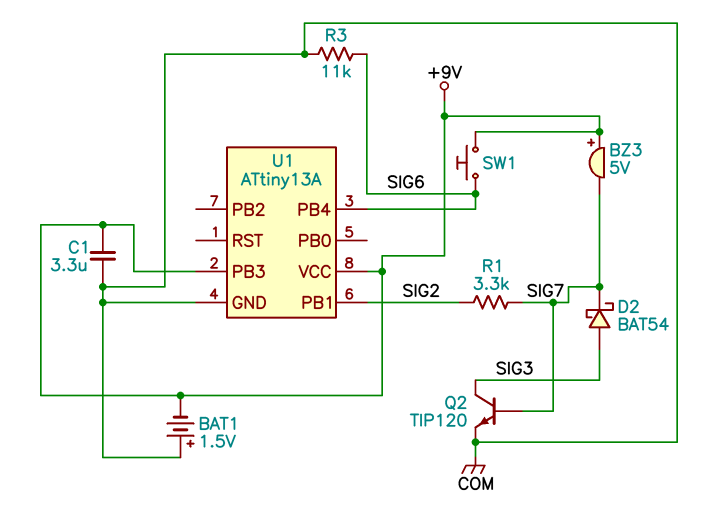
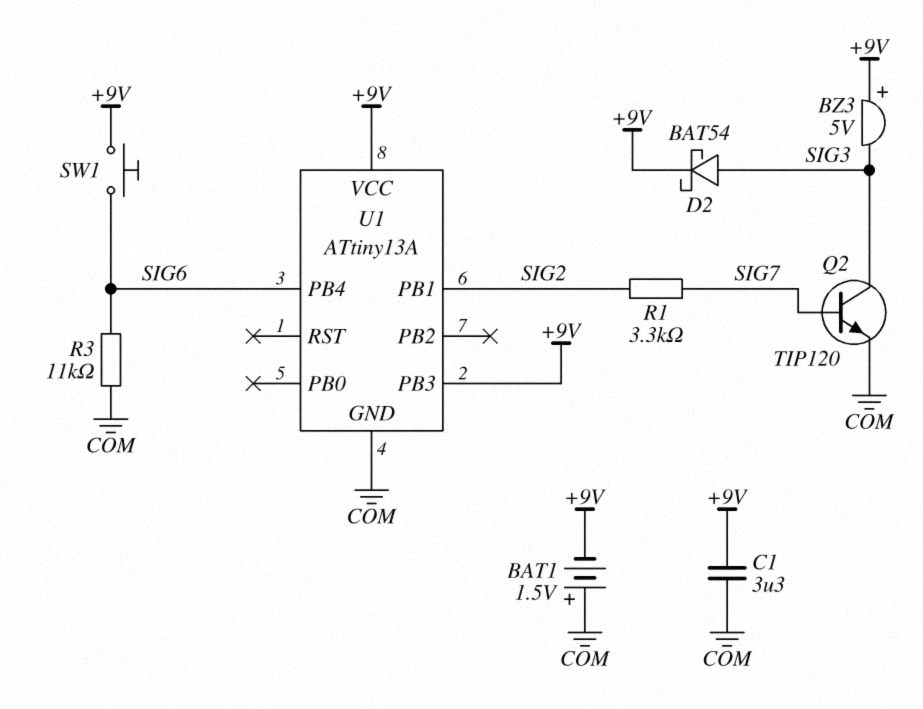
BZ3: buzzer 5V (plus +9V, minus SIG7) -> buzzer 5V (plus +9V, minus SIG3)
D2: schottky BAT54 (A SIG3, K SIG7) -> schottky BAT54 (A SIG3, K +9V)

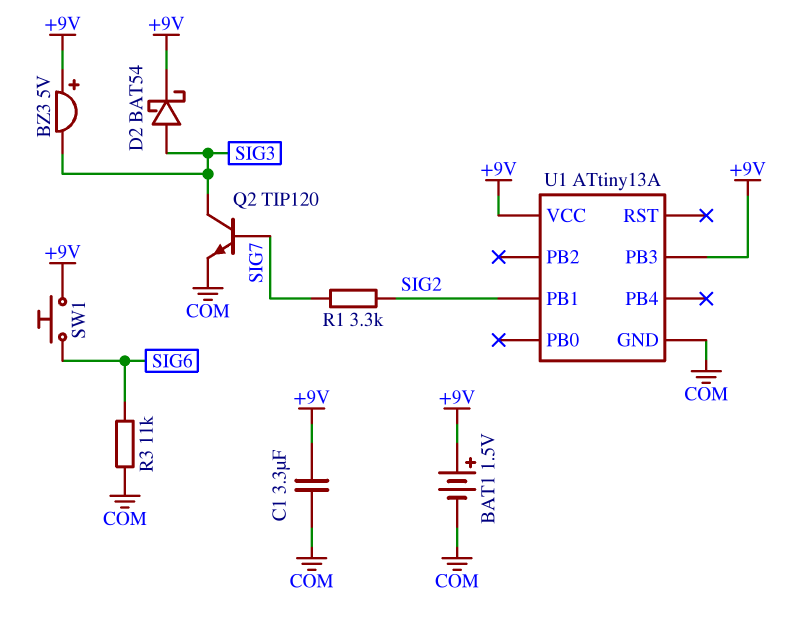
BAT1: 1.5V (plus COM, minus +9V) -> 1.5V (plus +9V, minus COM)
U1 pin PB4: SIG6 -> none

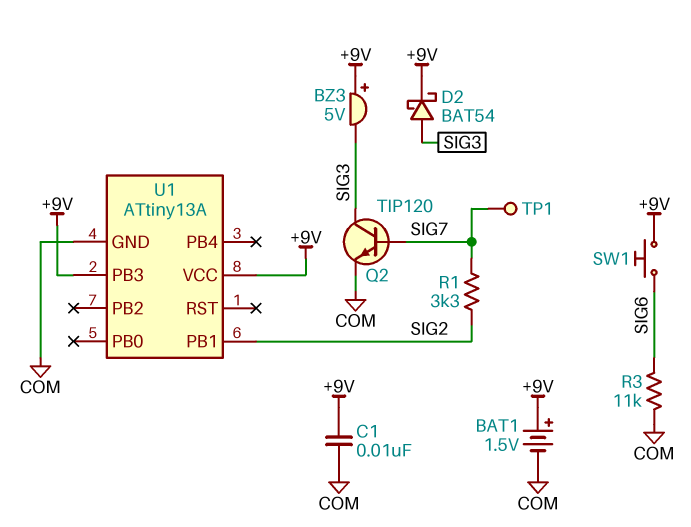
C1: 3.3uF (+9V, COM) -> 10nF (+9V, COM)
TP1: none -> test point (SIG7)

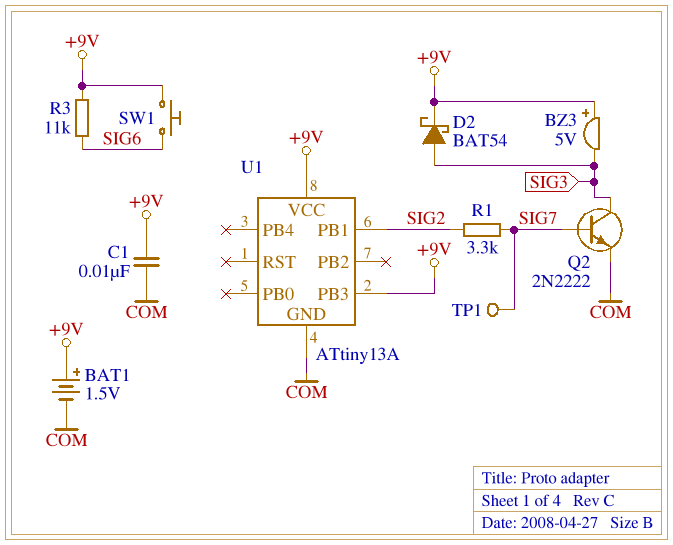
Q2: NPN TIP120 (B SIG7, C SIG3, E COM) -> NPN 2N2222 (B SIG7, C SIG3, E COM)
R3: 11k (COM, SIG6) -> 11k (+9V, SIG6)

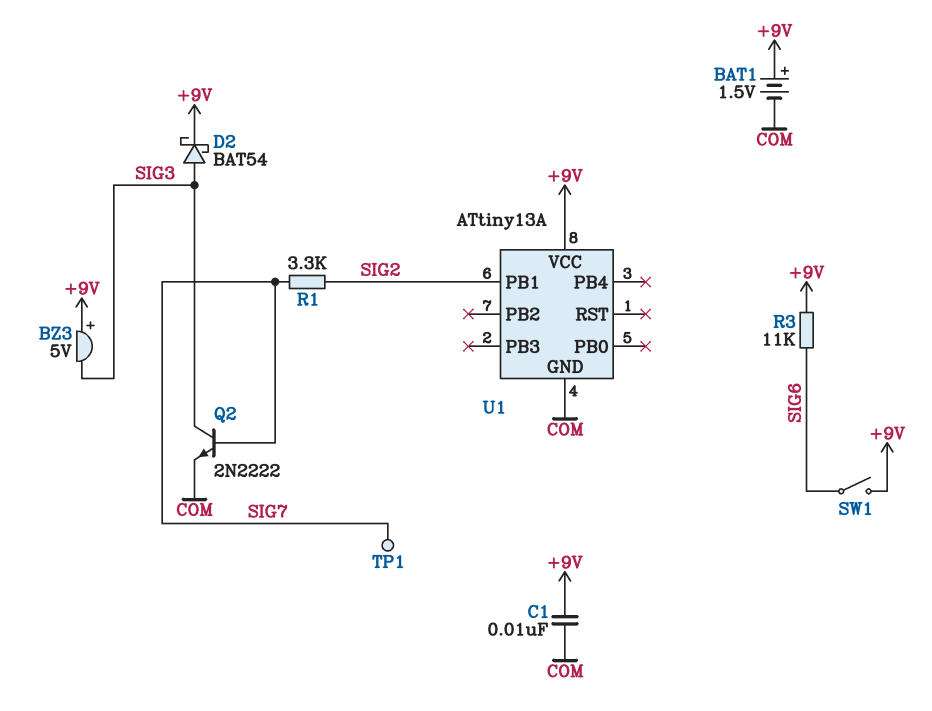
SW1: button (+9V, SIG6) -> switch (+9V, SIG6)
U1 pin PB3: +9V -> none

